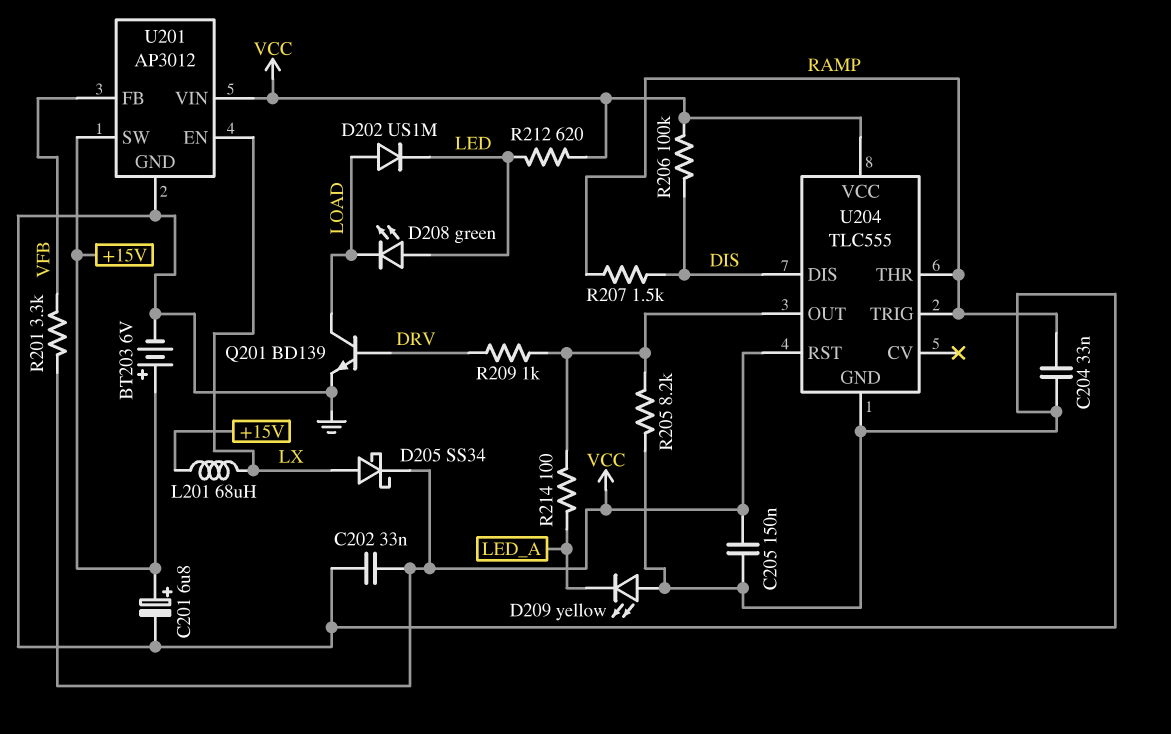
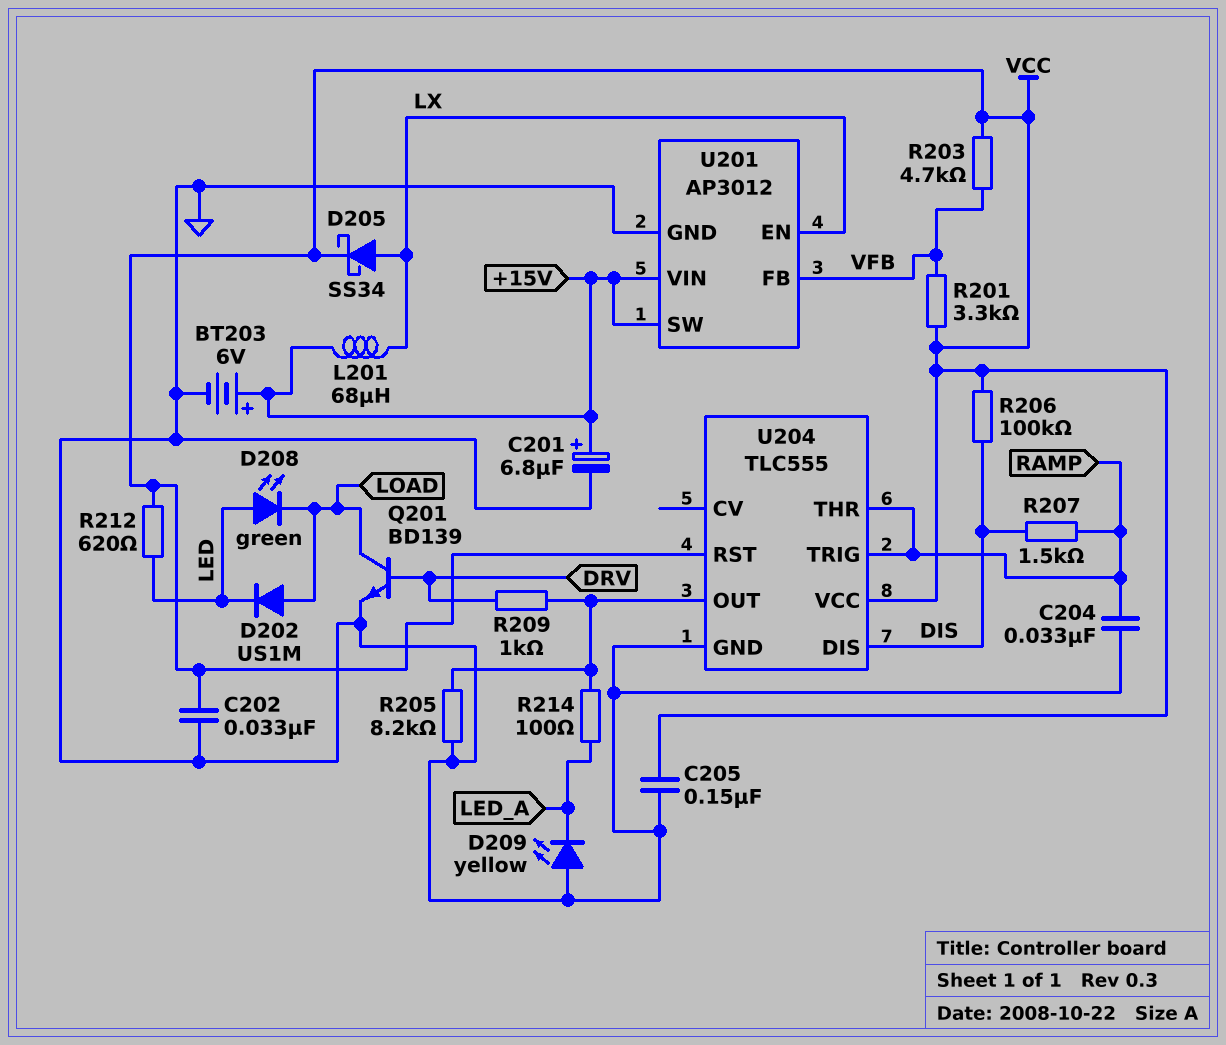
R203: none -> 4.7k (VCC, VFB)
U201 pin VIN: VCC -> +15V

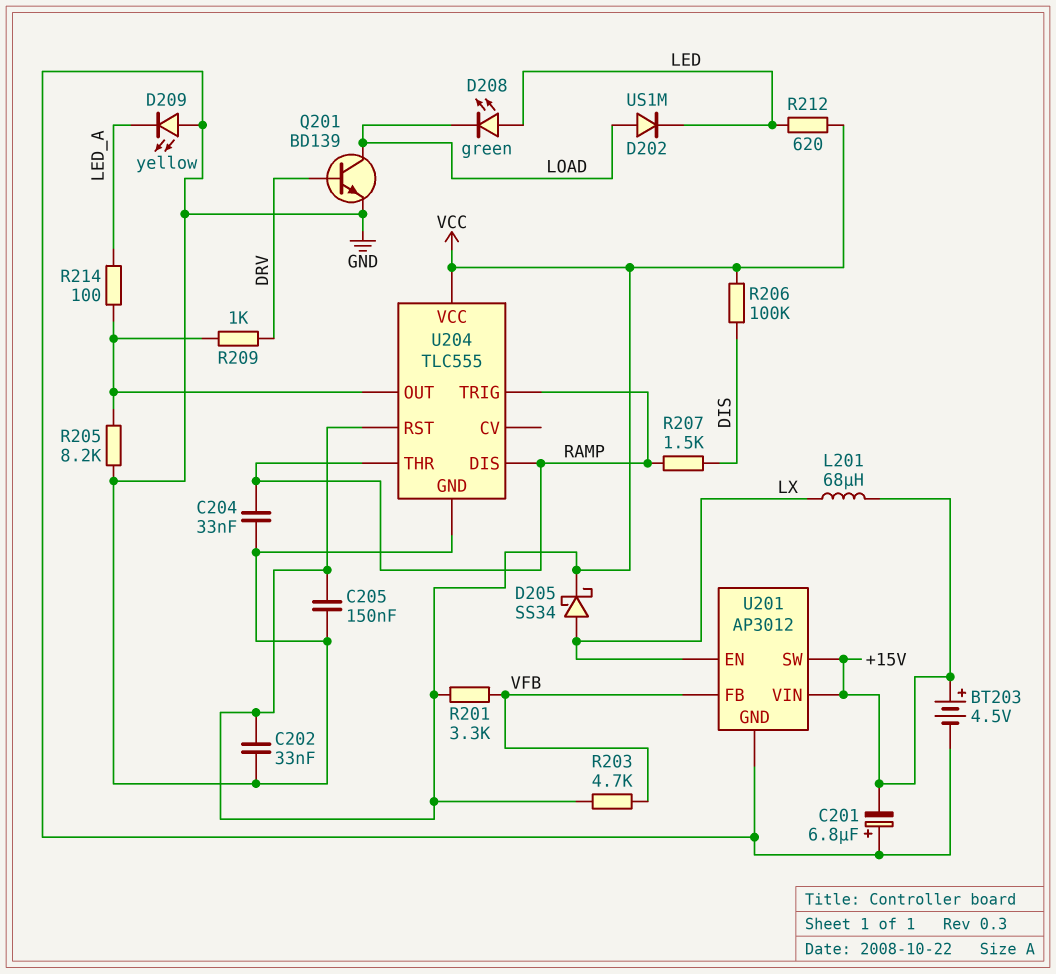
BT203: 6V (plus +15V, minus GND) -> 4.5V (plus +15V, minus GND)
C201: 6.8uF (plus +15V, minus GND) -> 6.8uF (plus GND, minus +15V)
U204 pin DIS: DIS -> RAMP

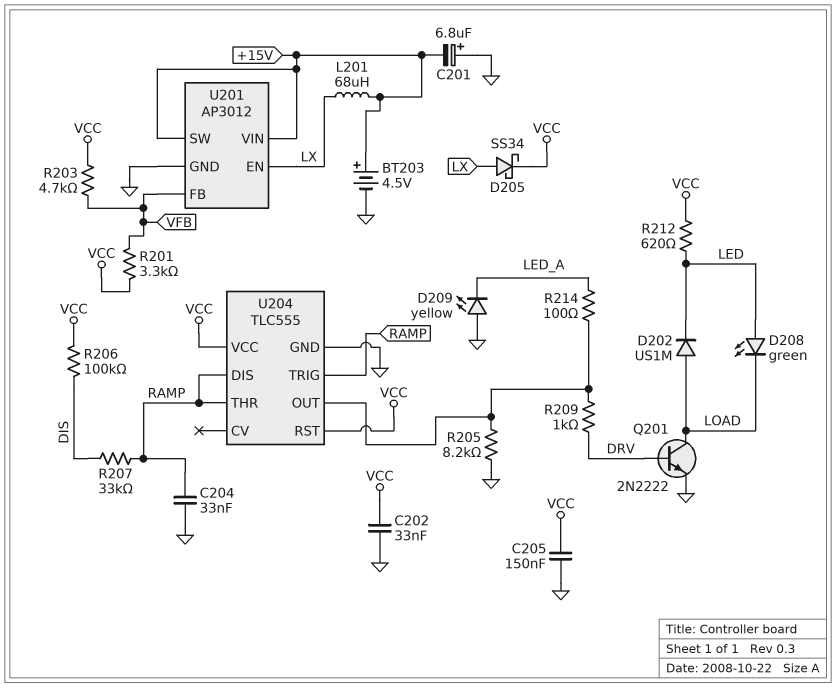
Q201: NPN BD139 (B DRV, C LOAD, E GND) -> NPN 2N2222 (B DRV, C LOAD, E GND)
R207: 1.5k (DIS, RAMP) -> 33k (DIS, RAMP)

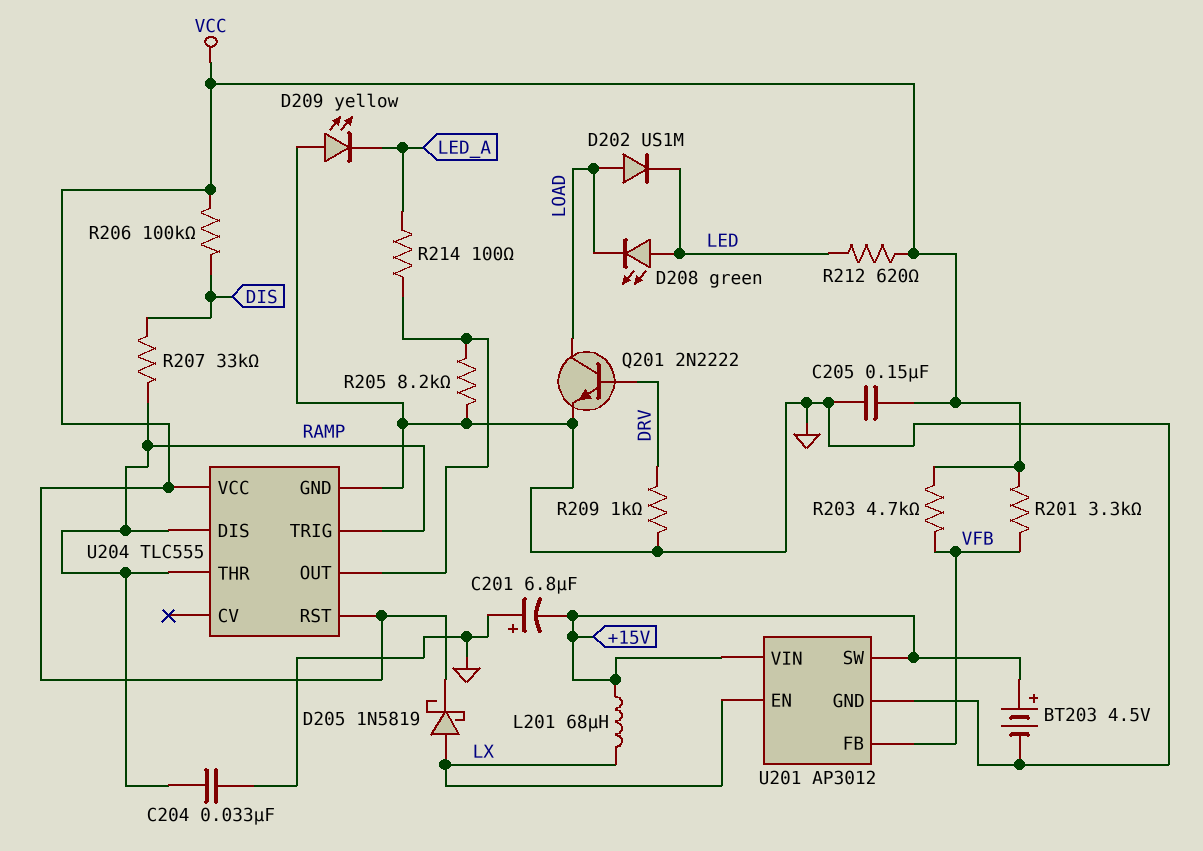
C202: 33nF (GND, VCC) -> none
D205: schottky SS34 (A LX, K VCC) -> schottky 1N5819 (A LX, K VCC)
R209: 1k (DRV, U204/OUT) -> 1k (DRV, GND)

